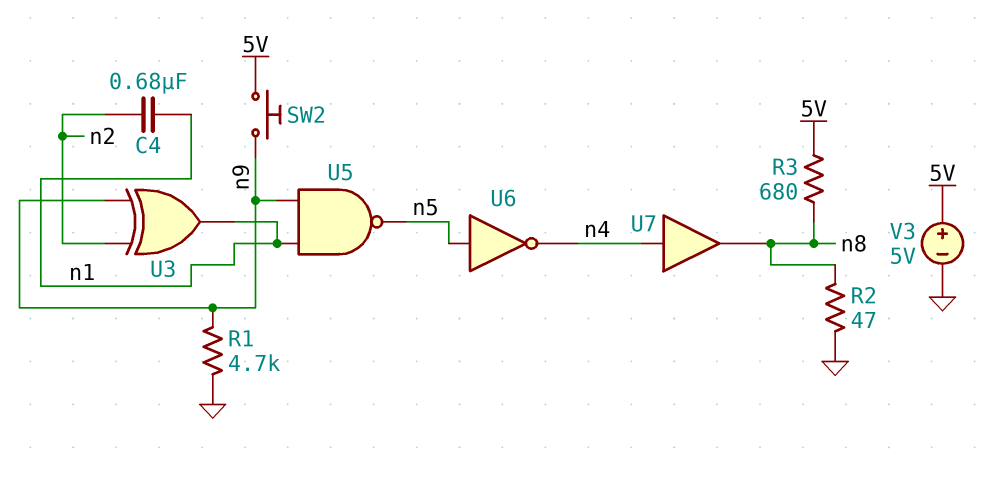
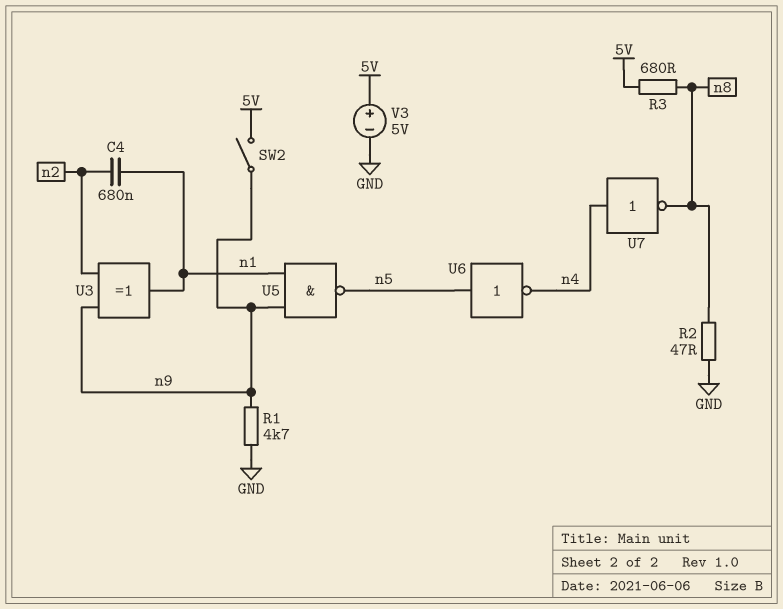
SW2: button (5V, n9) -> switch (5V, n9)
U7: buffer (in n4, out n8) -> NOT (in n4, out n8)

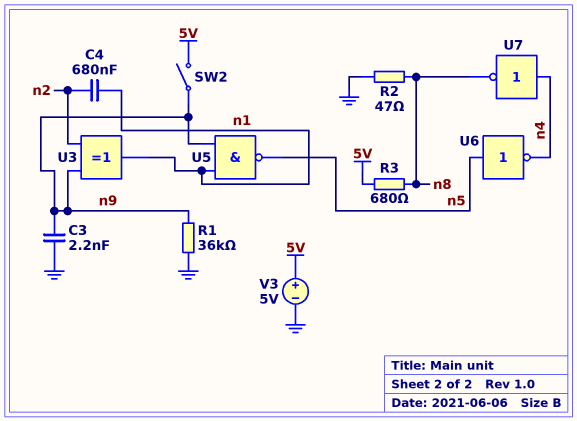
C3: none -> 2.2nF (GND, n9)
R1: 4.7k (GND, n9) -> 36k (GND, n9)

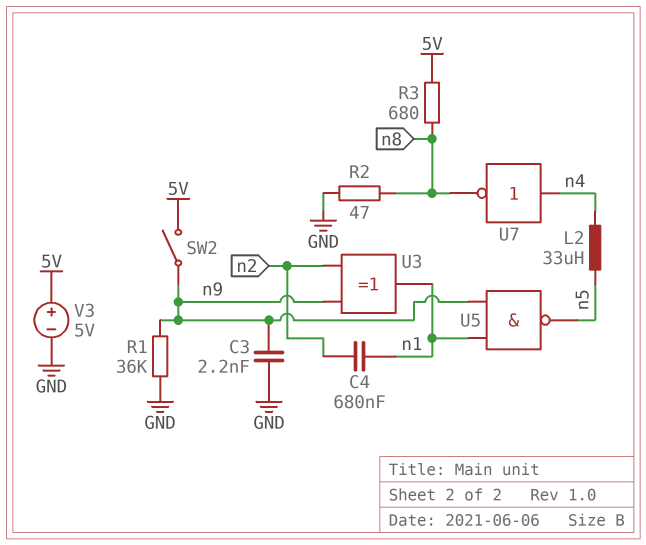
L2: none -> 33uH (n4, n5)
U6: NOT (in n5, out n4) -> none

